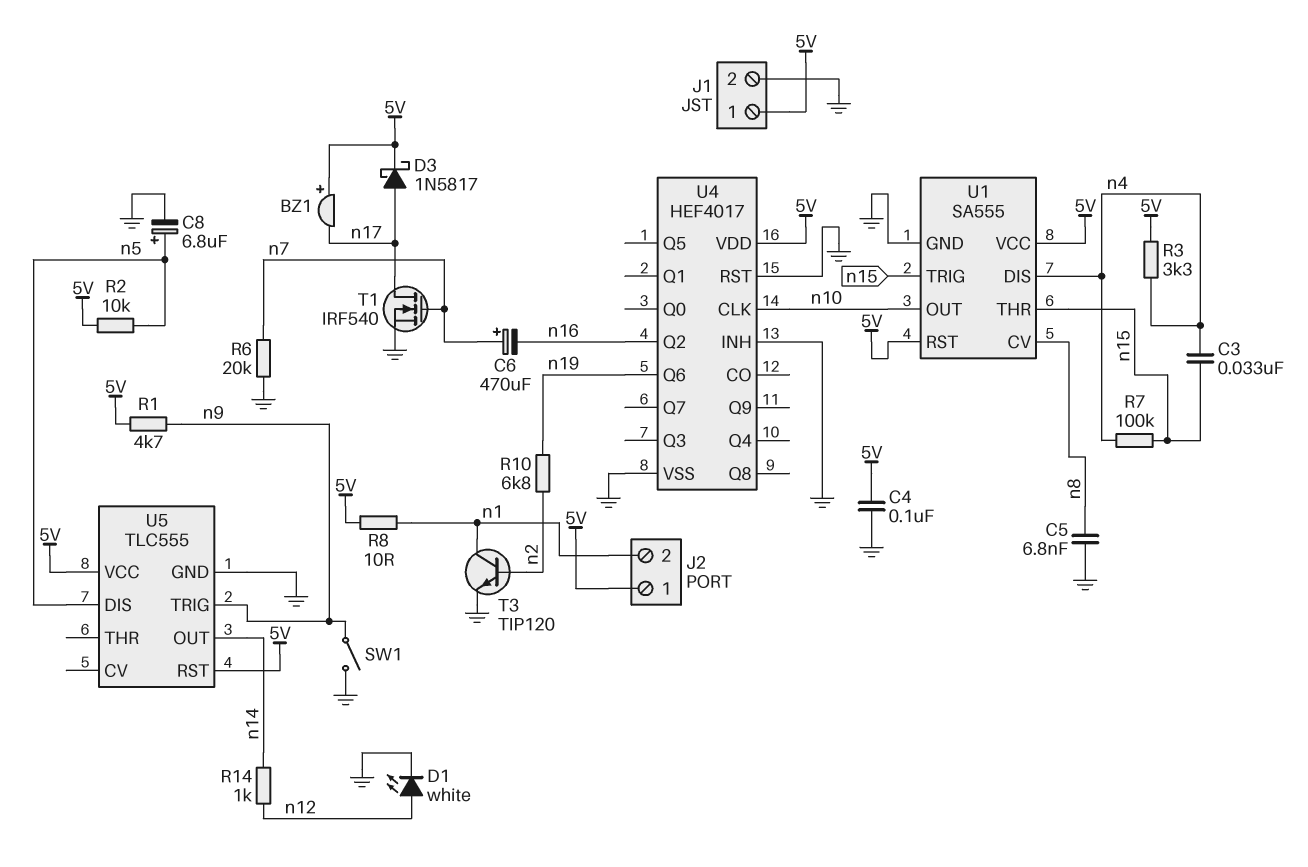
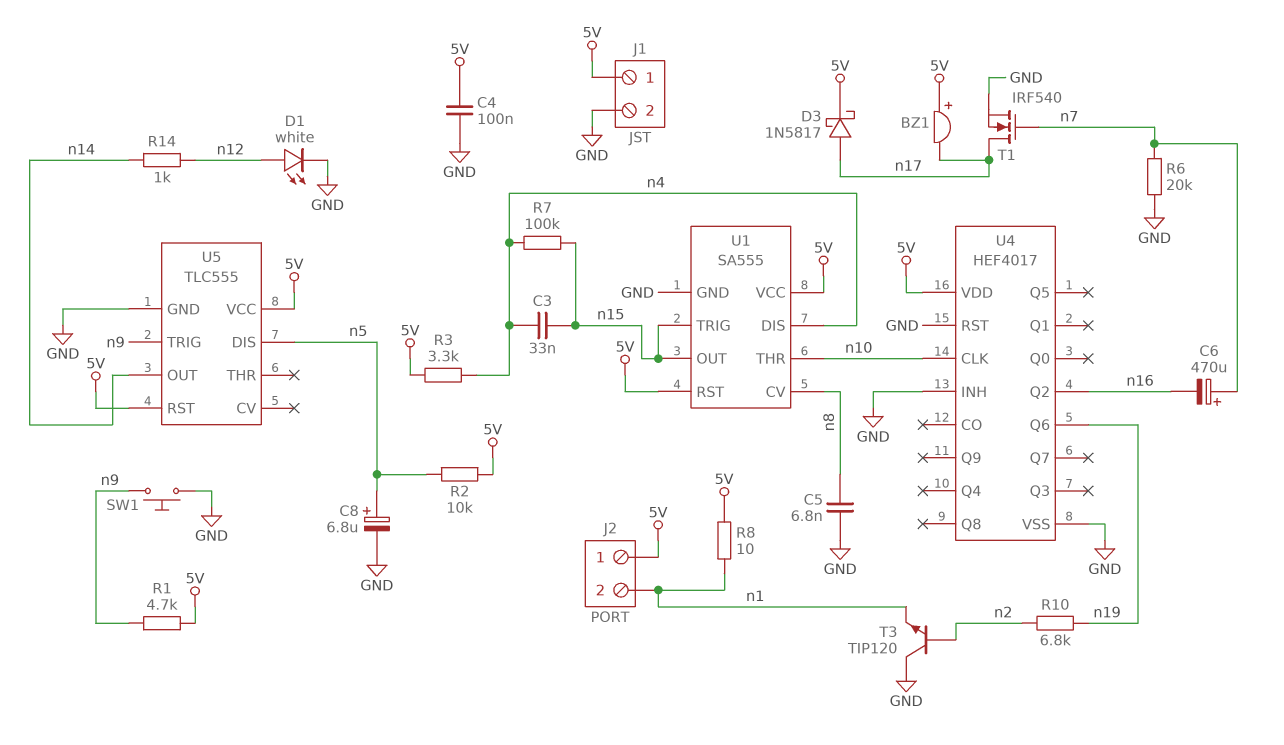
SW1: switch (GND, n9) -> button (GND, n9)
T3: NPN TIP120 (B n2, C n1, E GND) -> NPN TIP120 (B n2, C GND, E n1)
U1 pin OUT: n10 -> n15
U1 pin THR: n15 -> n10

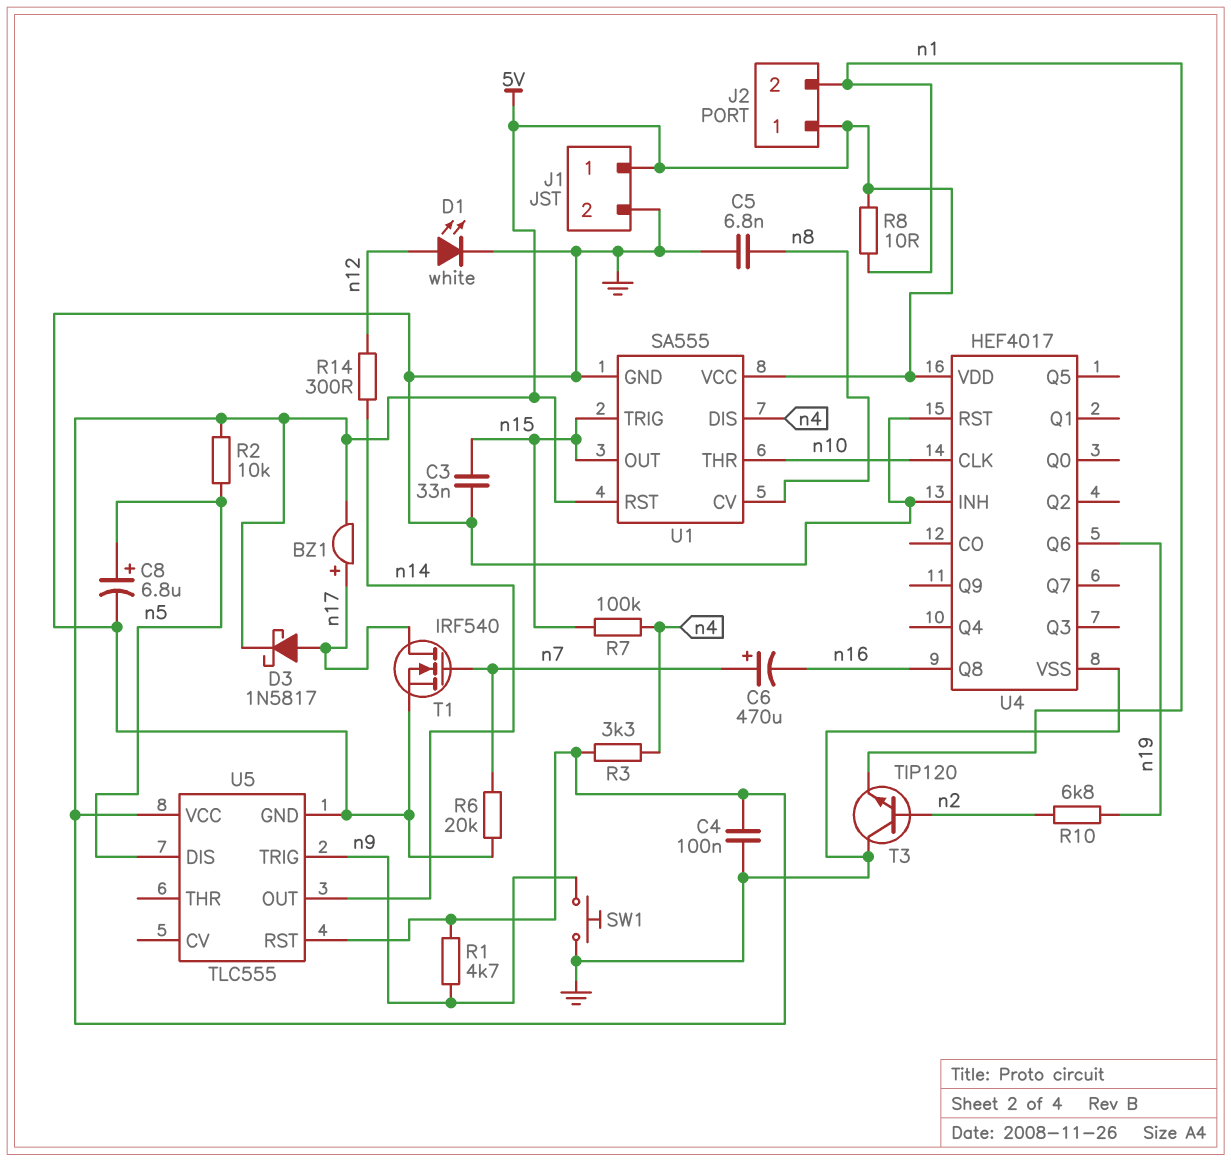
BZ1: buzzer (plus 5V, minus n17) -> buzzer (plus n17, minus 5V)
C3: 33nF (n4, n15) -> 33nF (GND, n15)
R14: 1k (n12, n14) -> 300 (n12, n14)
U4 pin Q2: n16 -> none
U4 pin Q8: none -> n16

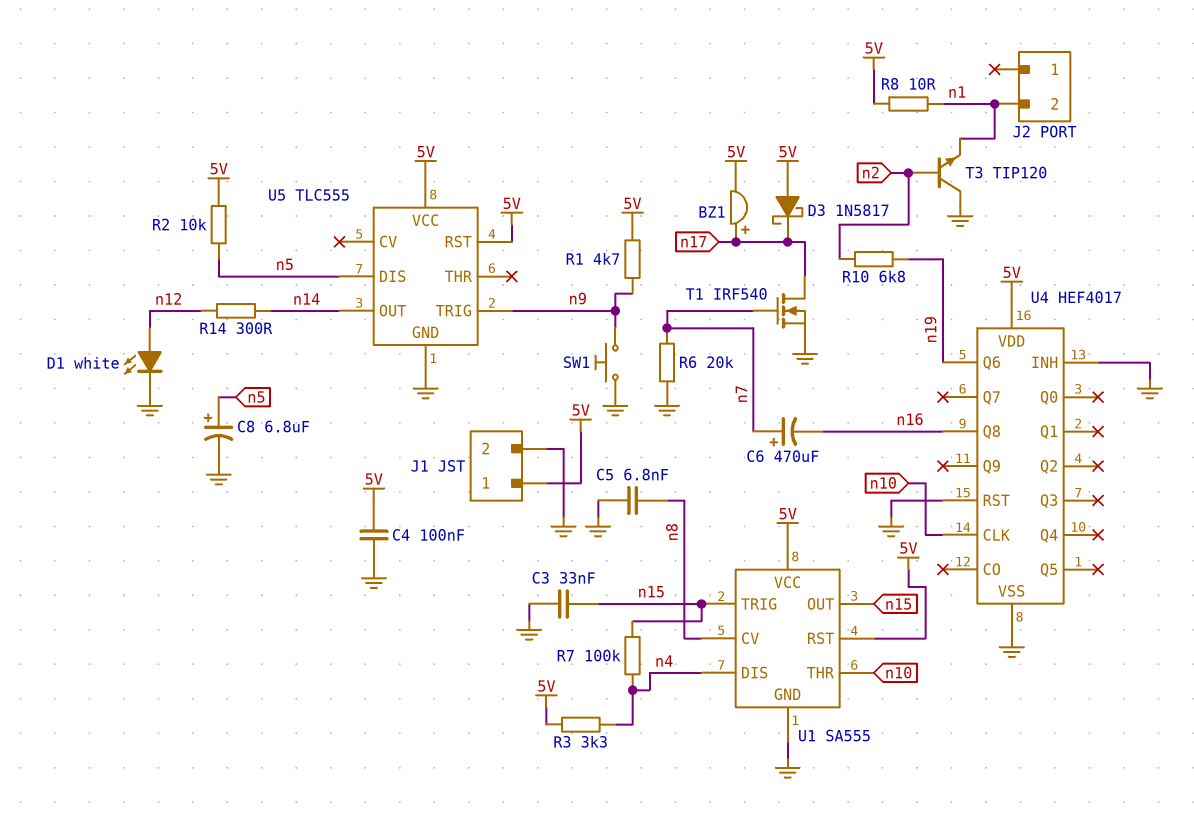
D3: schottky 1N5817 (A n17, K 5V) -> schottky 1N5817 (A 5V, K n17)
J2 pin 1: 5V -> none

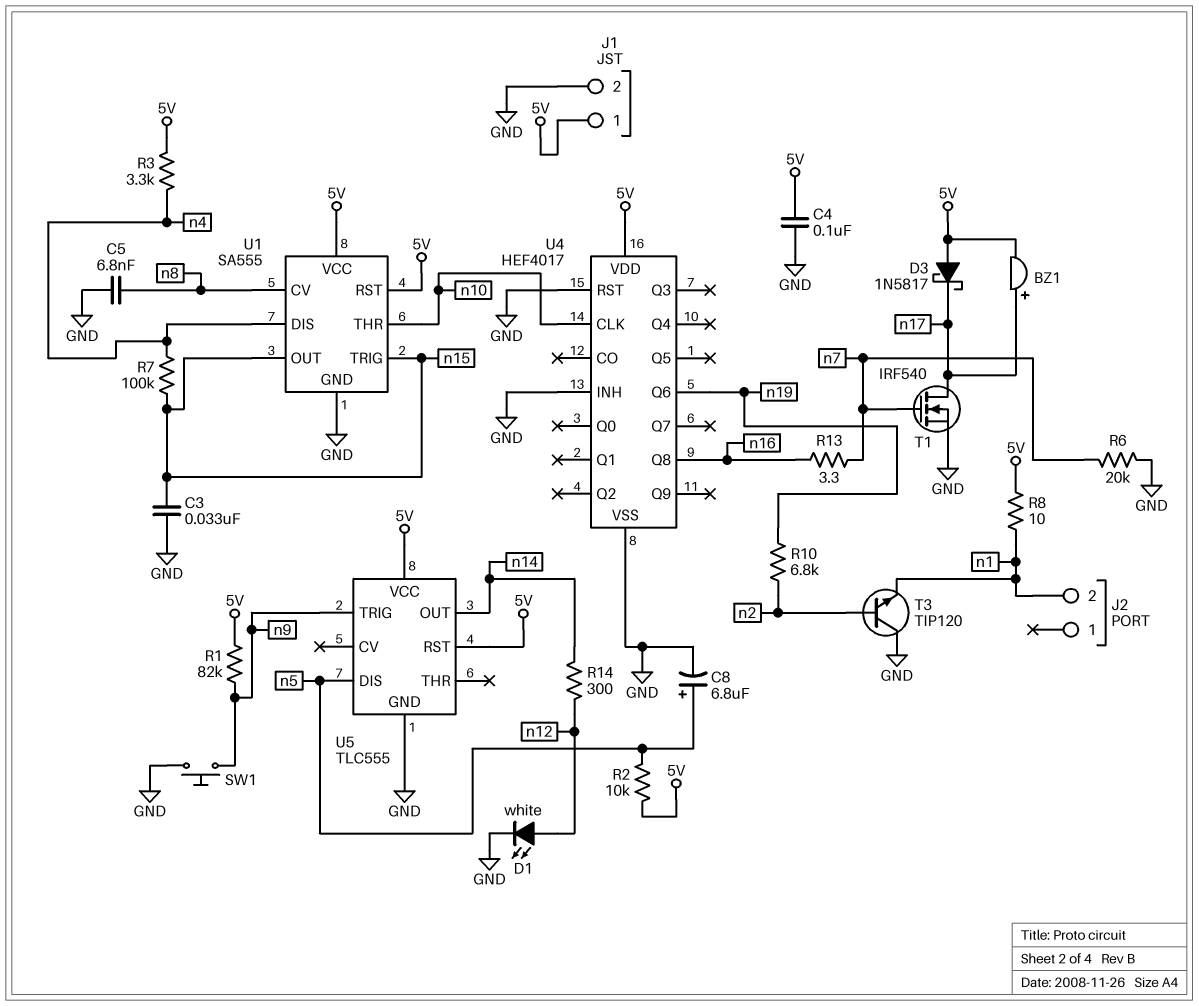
C6: 470uF (plus n7, minus n16) -> none
R1: 4.7k (5V, n9) -> 82k (5V, n9)
R13: none -> 3.3 (n7, n16)

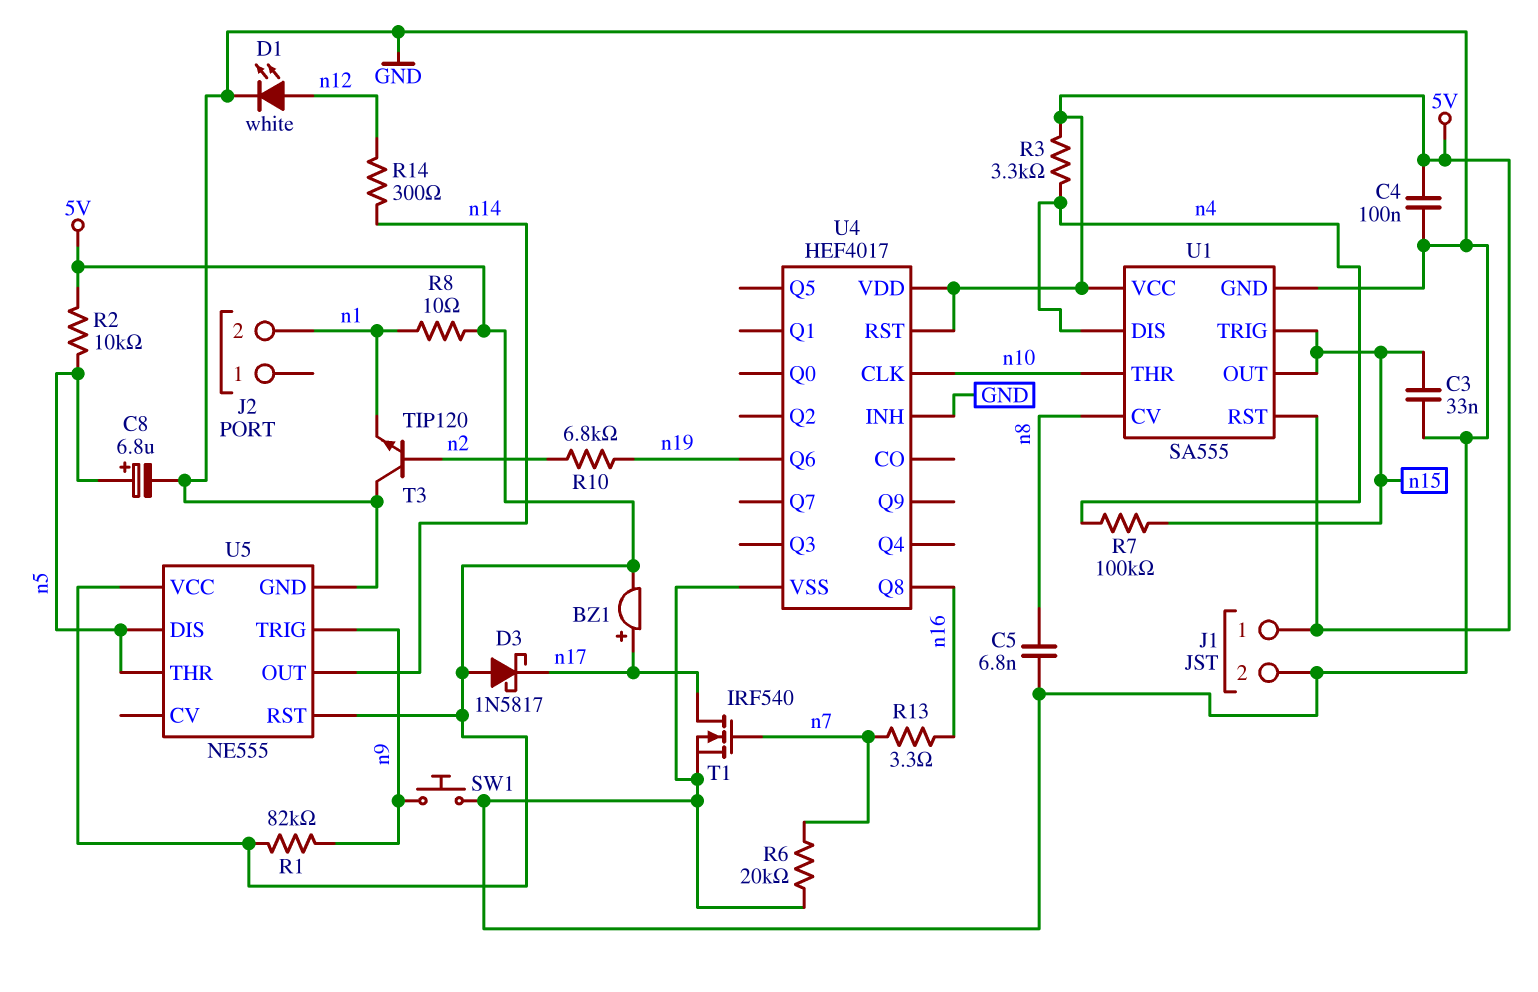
U4 pin RST: GND -> 5V
U5: TLC555 -> NE555
U5 pin THR: none -> n5

